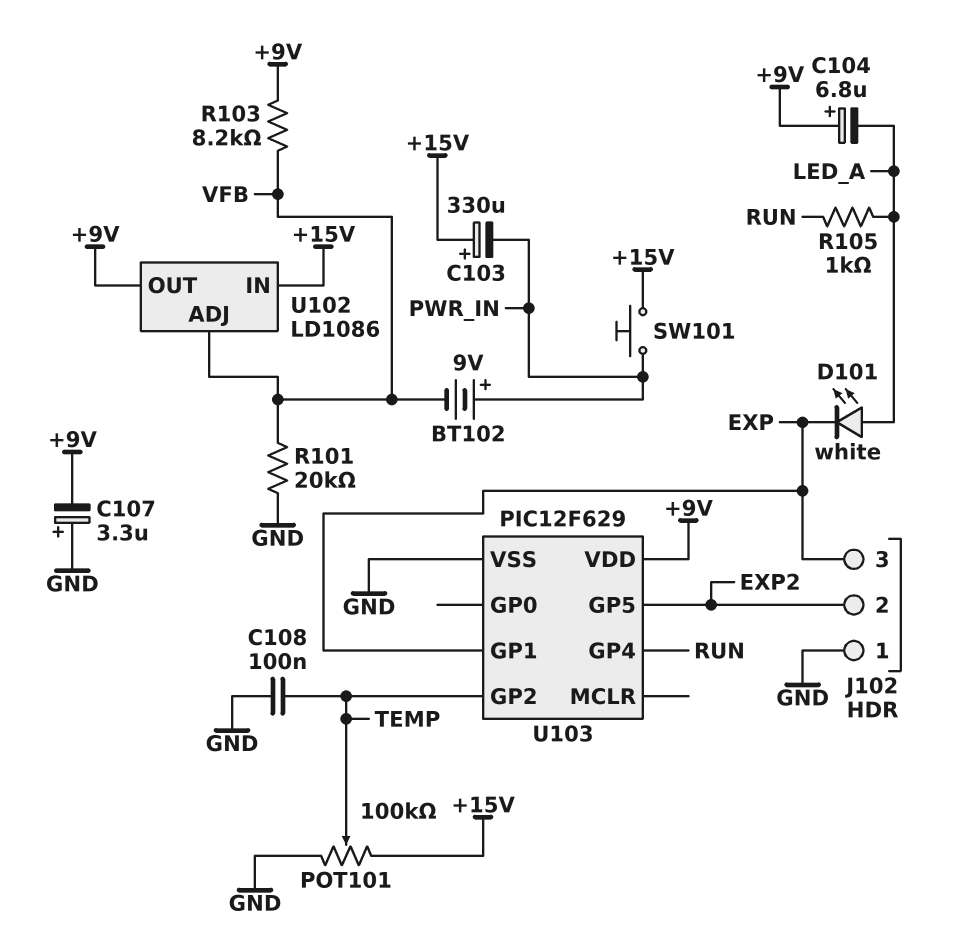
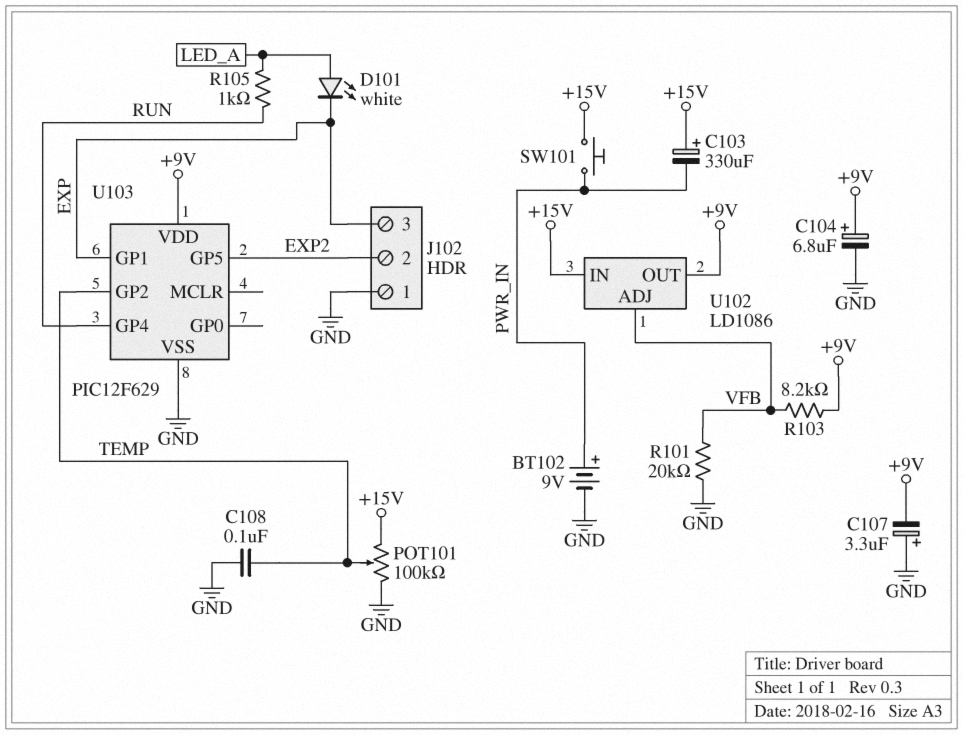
BT102: 9V (plus PWR_IN, minus VFB) -> 9V (plus PWR_IN, minus GND)
C104: 6.8uF (plus +9V, minus LED_A) -> 6.8uF (plus +9V, minus GND)

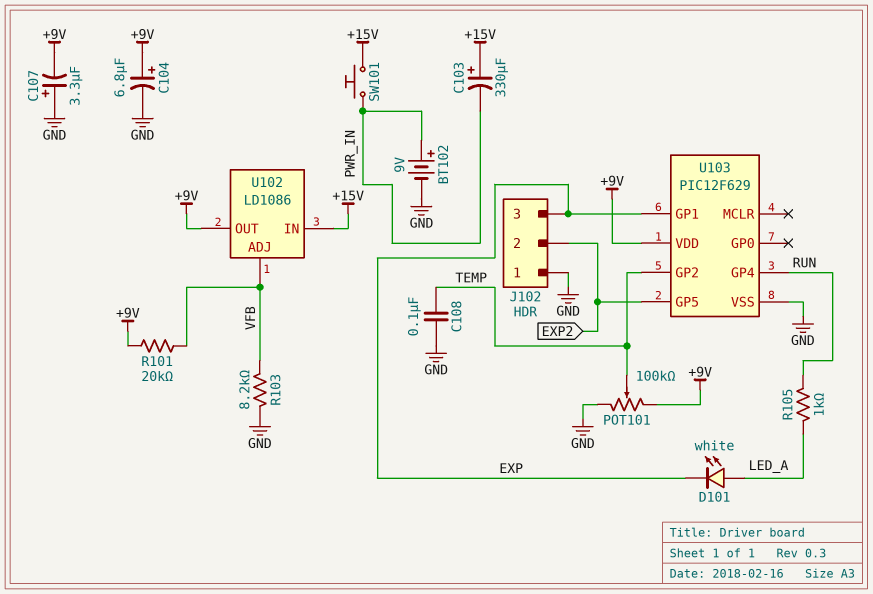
POT101: 100k (+15V, GND, wiper TEMP) -> 100k (+9V, GND, wiper TEMP)
R101: 20k (GND, VFB) -> 20k (+9V, VFB)
R103: 8.2k (+9V, VFB) -> 8.2k (GND, VFB)

